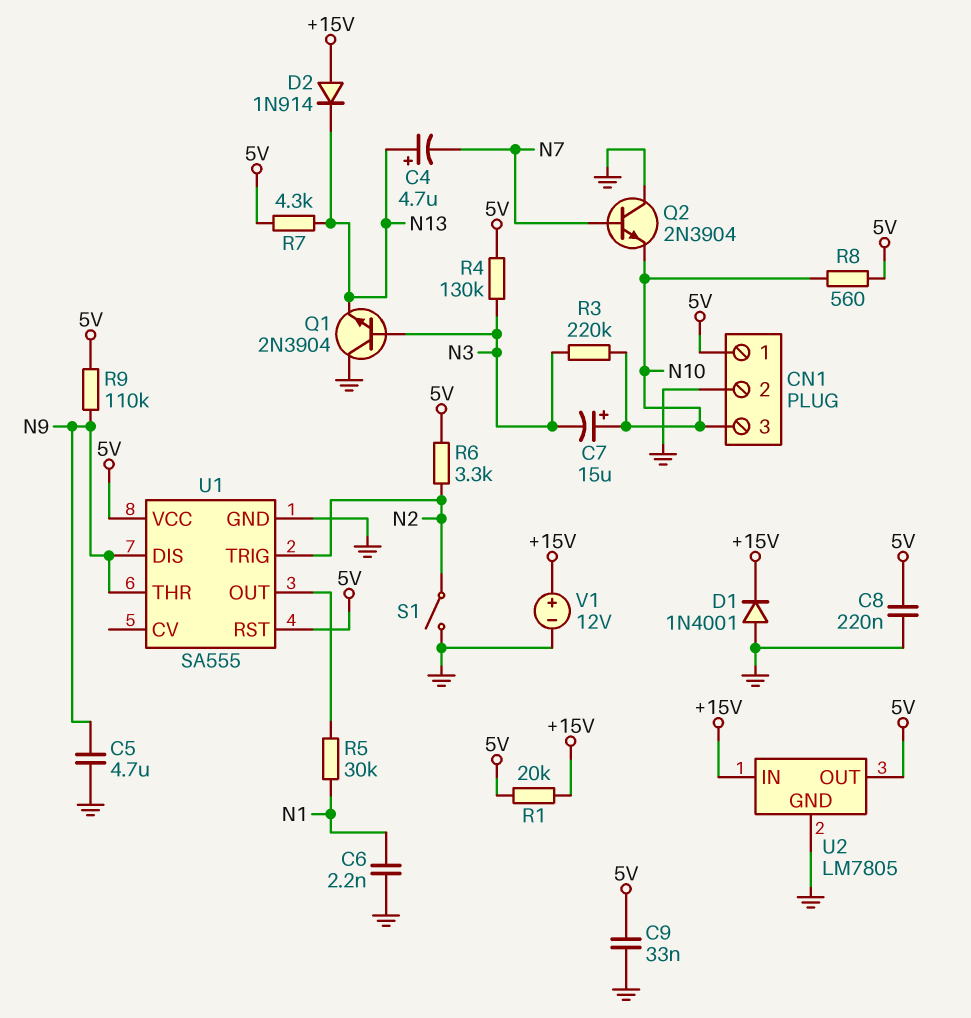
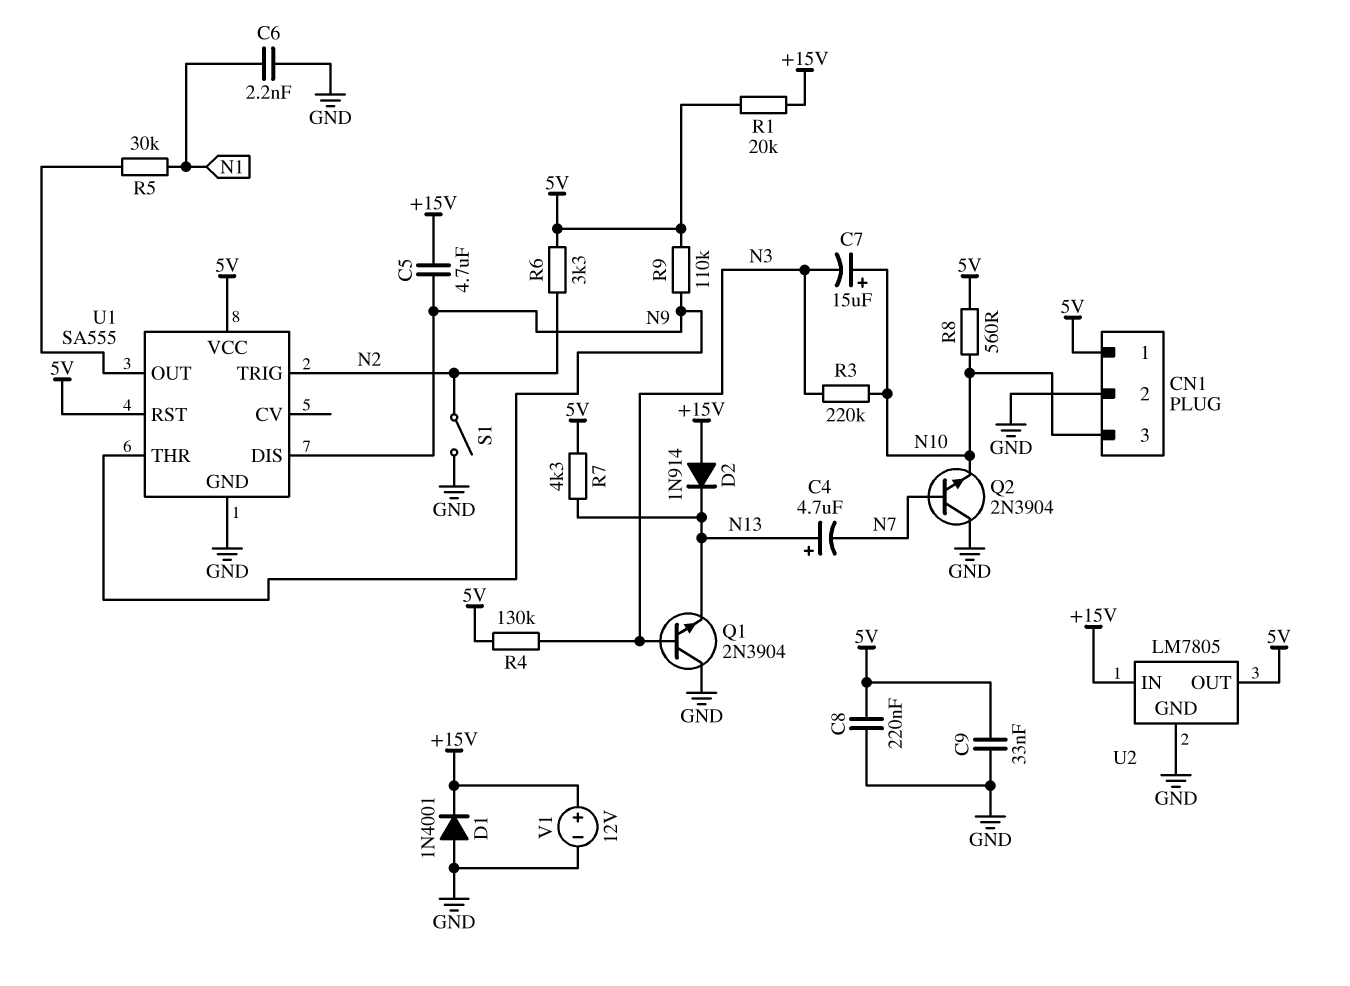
C5: 4.7uF (GND, N9) -> 4.7uF (+15V, N9)

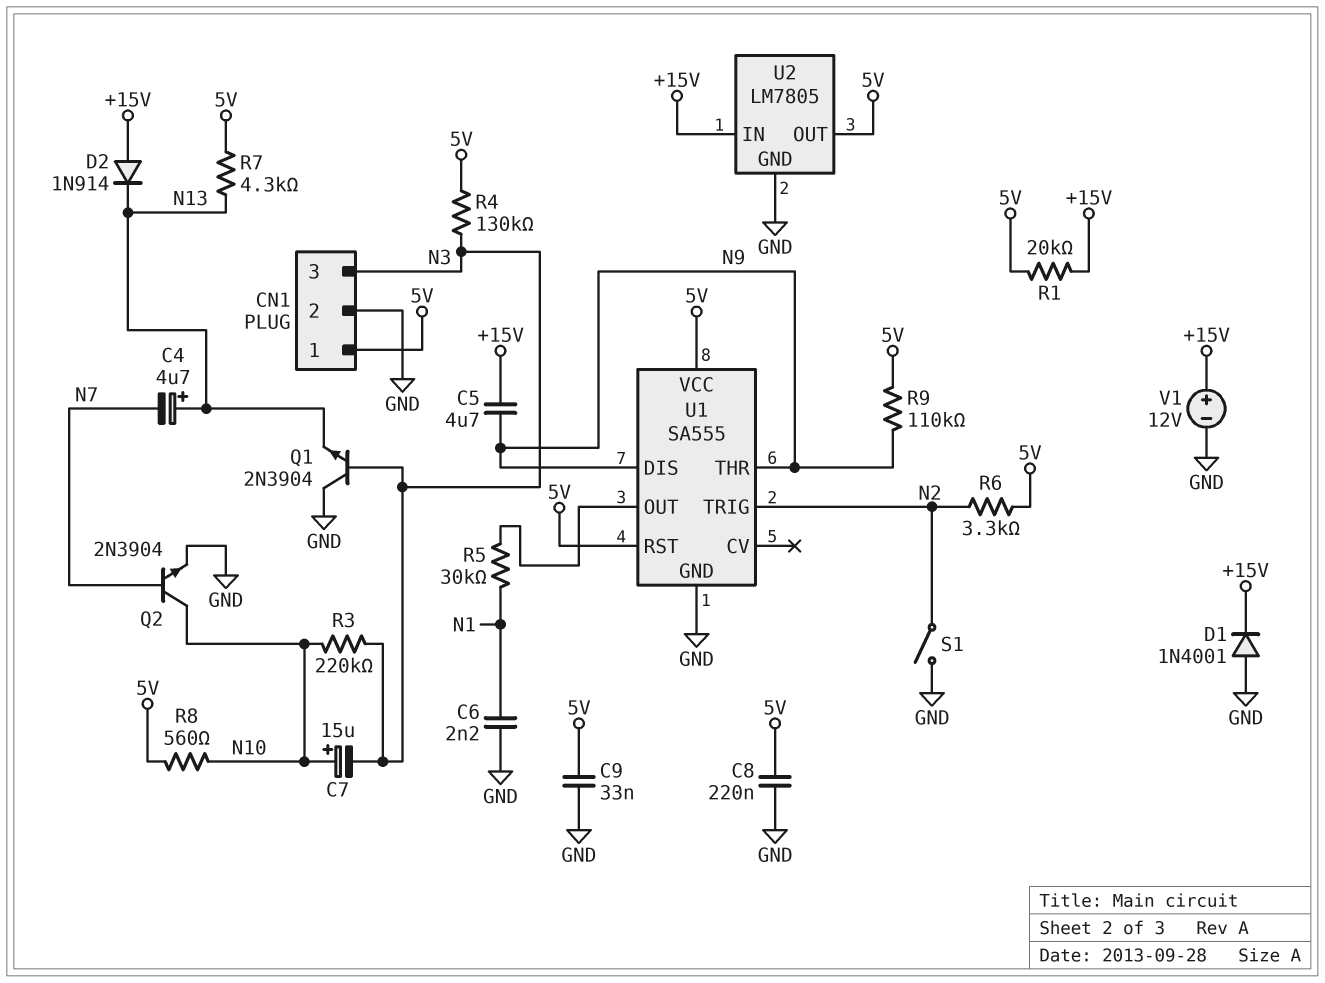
CN1 pin 3: N10 -> N3
Q2: NPN 2N3904 (B N7, C GND, E N10) -> NPN 2N3904 (B N7, C N10, E GND)

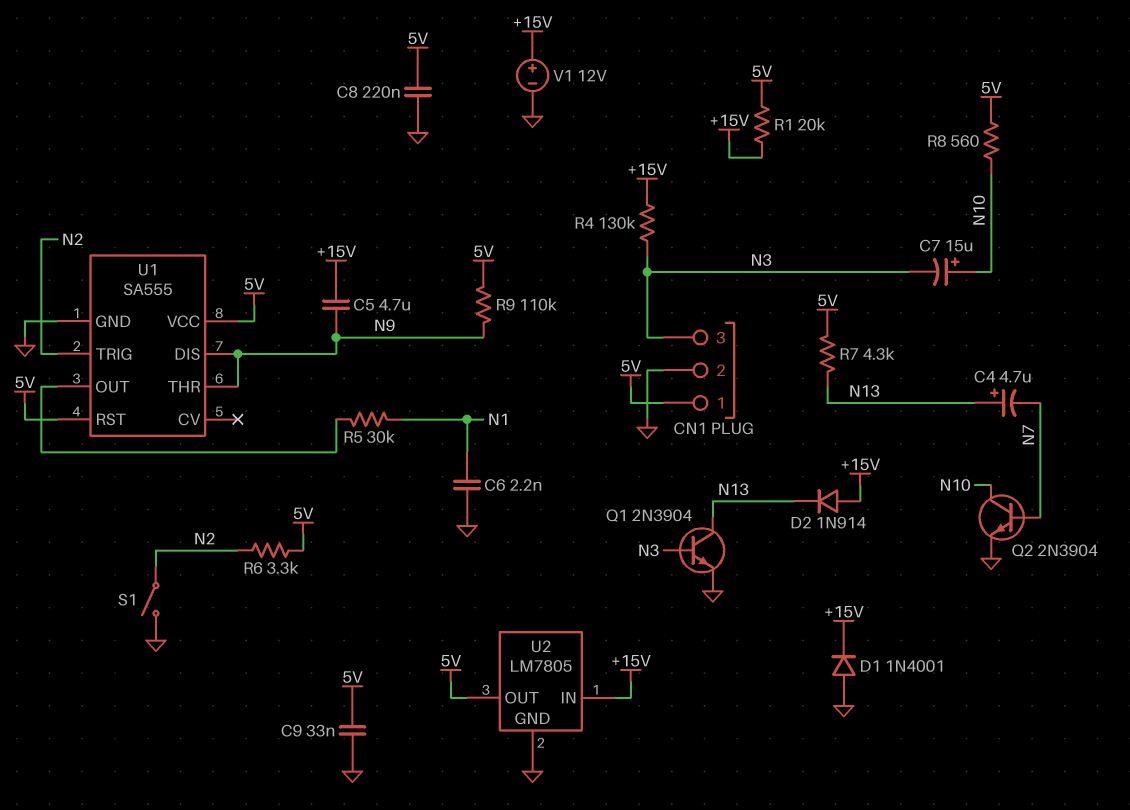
Q1: NPN 2N3904 (B N3, C GND, E N13) -> NPN 2N3904 (B N3, C N13, E GND)
R3: 220k (N3, N10) -> none
R4: 130k (5V, N3) -> 130k (+15V, N3)

